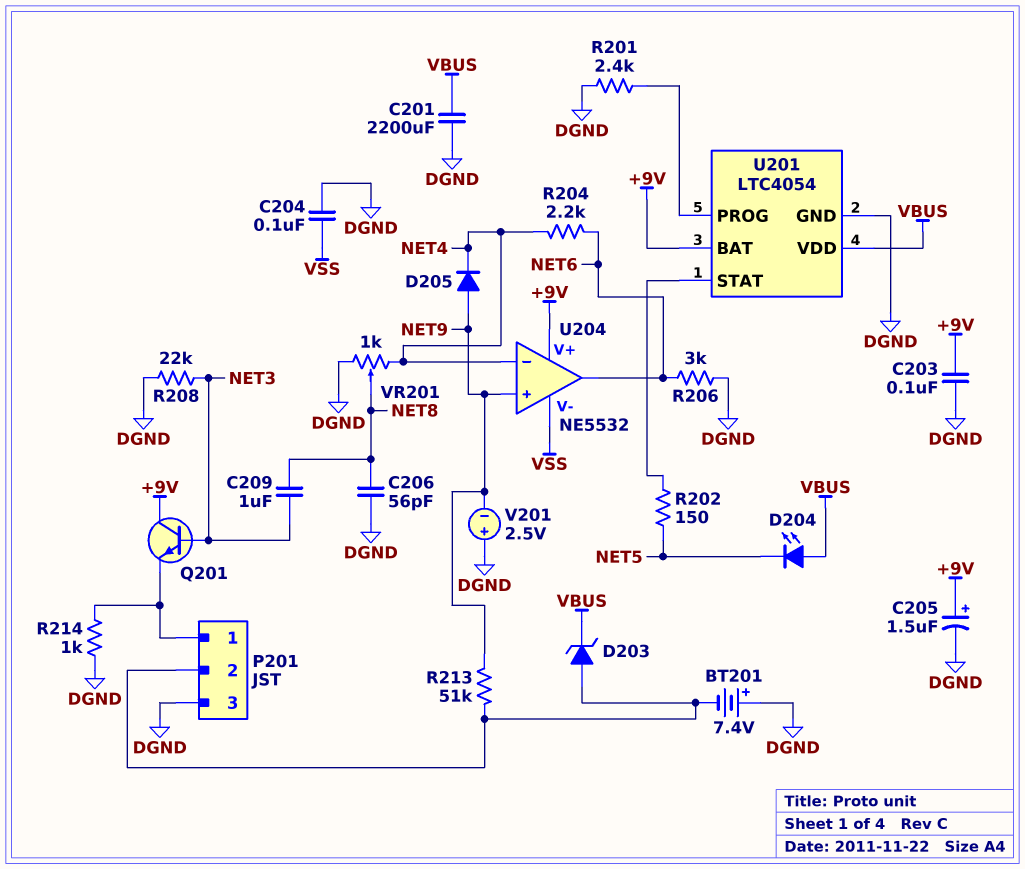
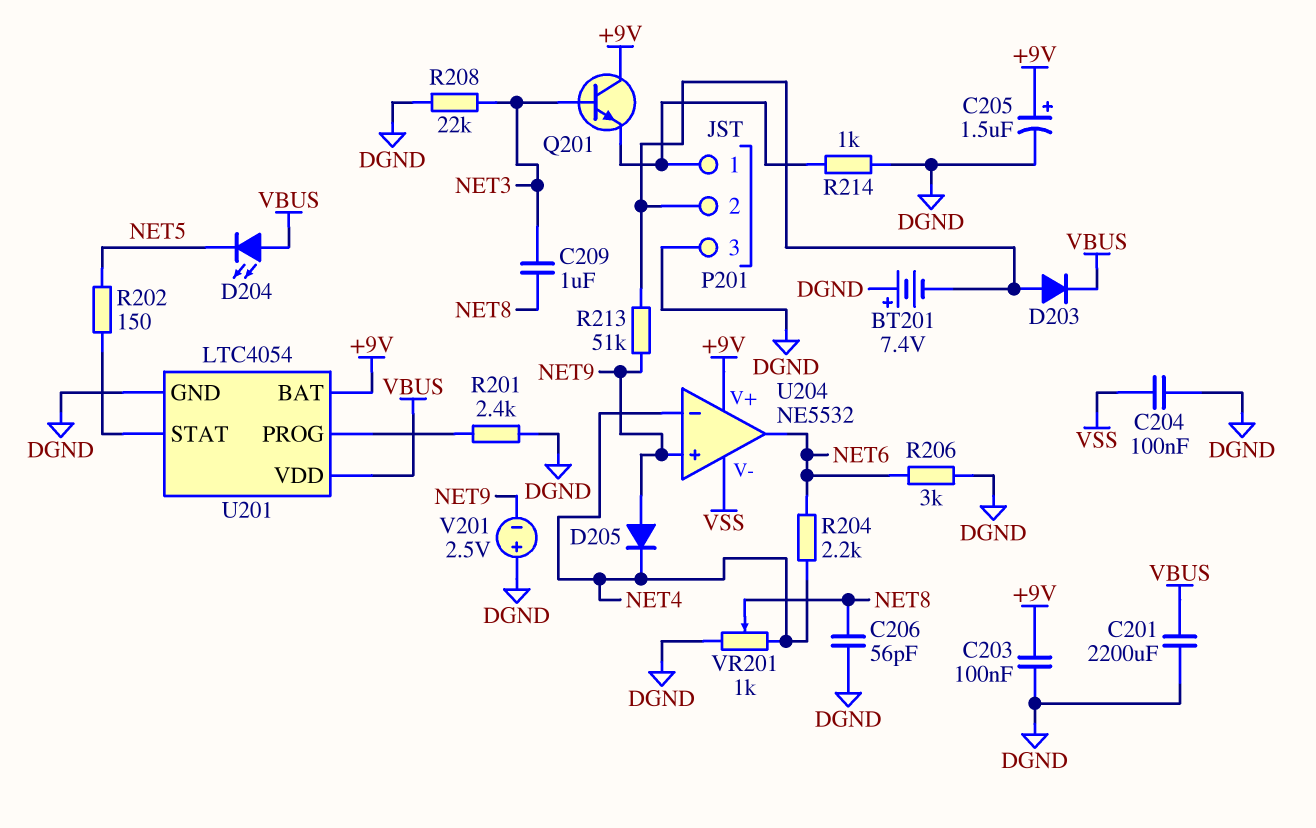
D203: zener (A P201/2, K VBUS) -> diode (A P201/2, K VBUS)

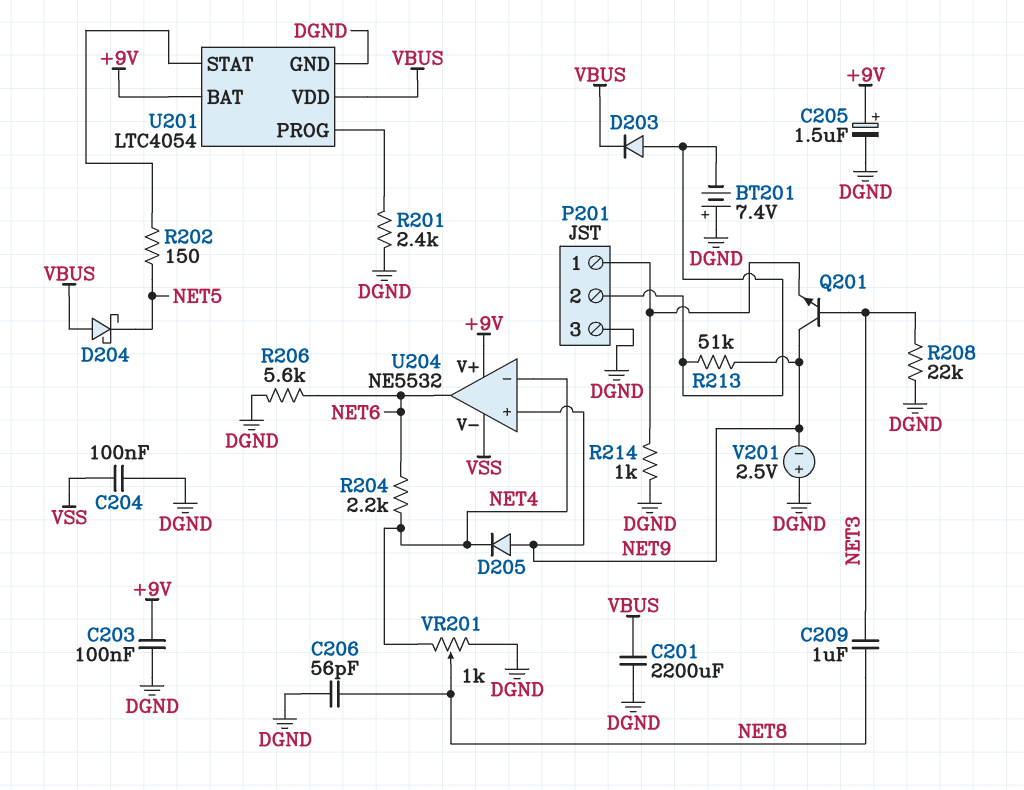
D204: LED (A VBUS, K NET5) -> schottky (A VBUS, K NET5)
Q201: NPN (B NET3, C +9V, E P201/1) -> NPN (B NET3, C NET9, E P201/1)
R206: 3k (DGND, NET6) -> 5.6k (DGND, NET6)

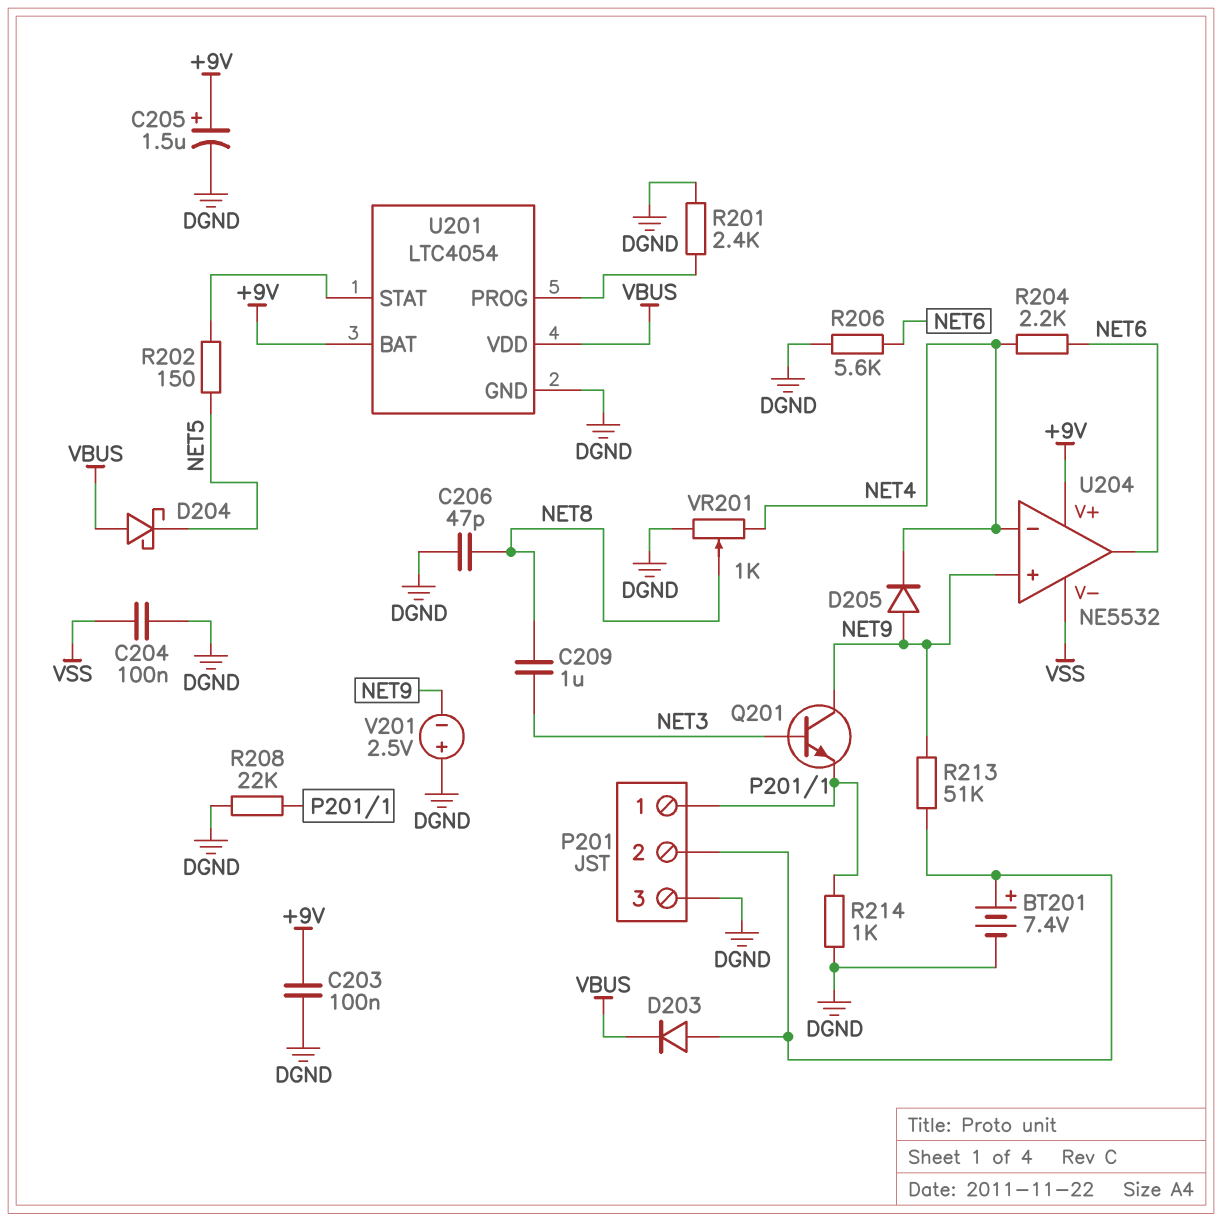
BT201: 7.4V (plus DGND, minus P201/2) -> 7.4V (plus P201/2, minus DGND)
C201: 2200uF (DGND, VBUS) -> none
C206: 56pF (DGND, NET8) -> 47pF (DGND, NET8)
R208: 22k (DGND, NET3) -> 22k (DGND, P201/1)

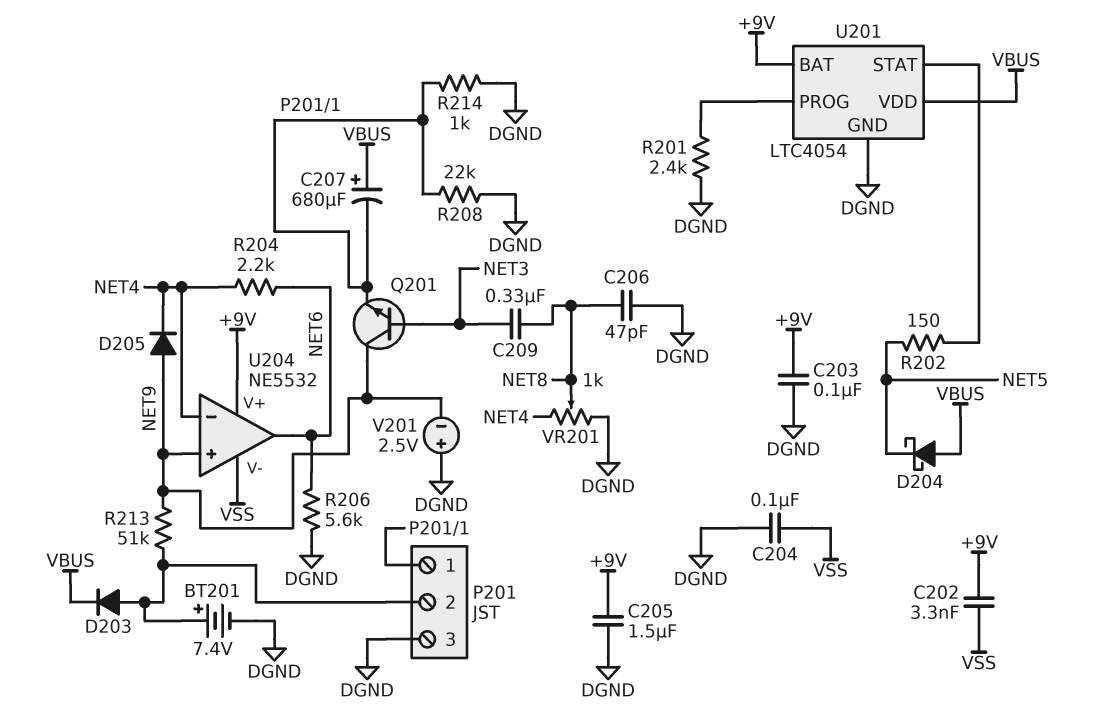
C202: none -> 3.3nF (+9V, VSS)
C205: 1.5uF (plus +9V, minus DGND) -> 1.5uF (+9V, DGND)
C207: none -> 680uF (plus VBUS, minus P201/1)
C209: 1uF (NET3, NET8) -> 330nF (NET3, NET8)

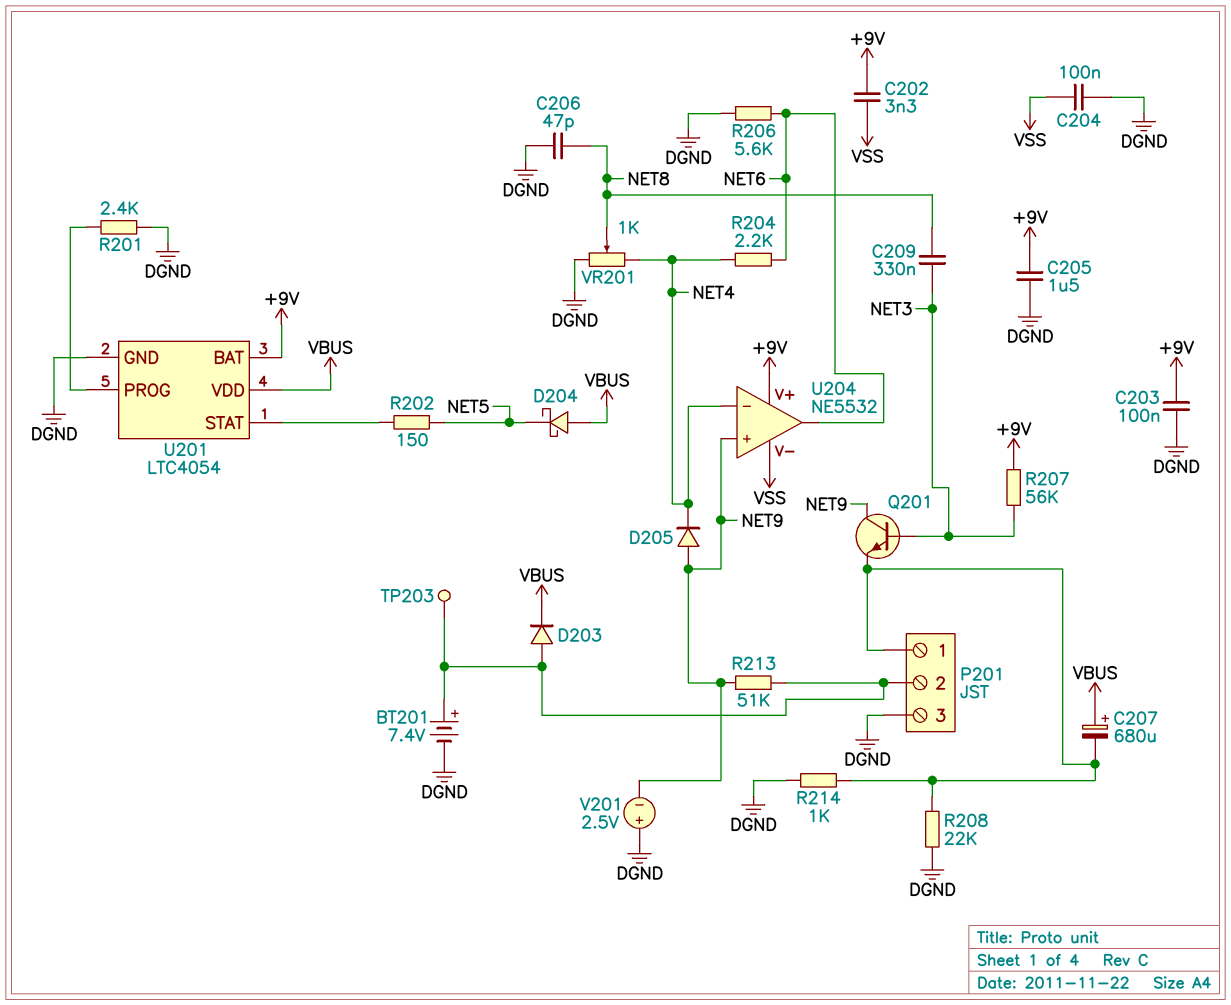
R207: none -> 56k (+9V, NET3)
TP203: none -> test point (P201/2)

